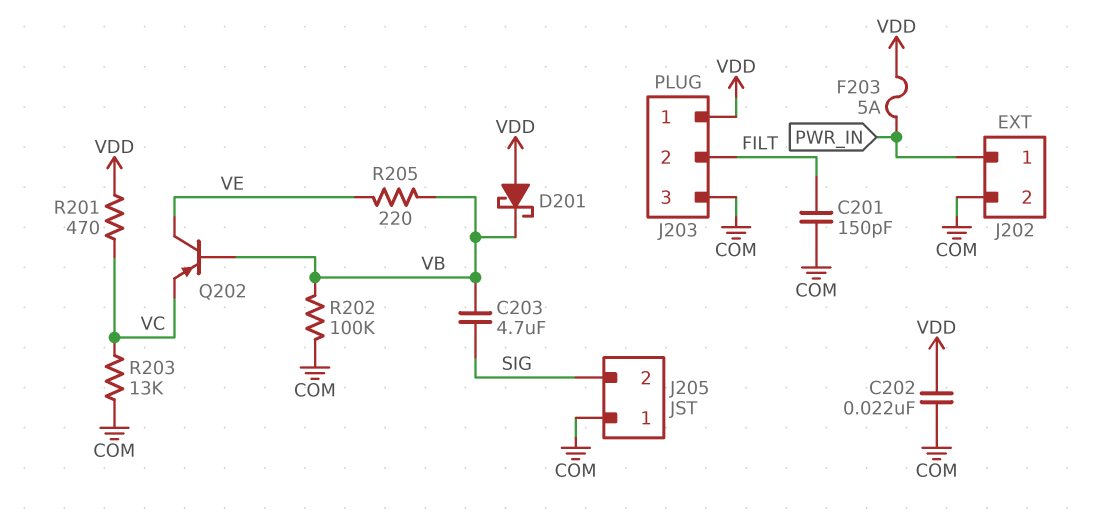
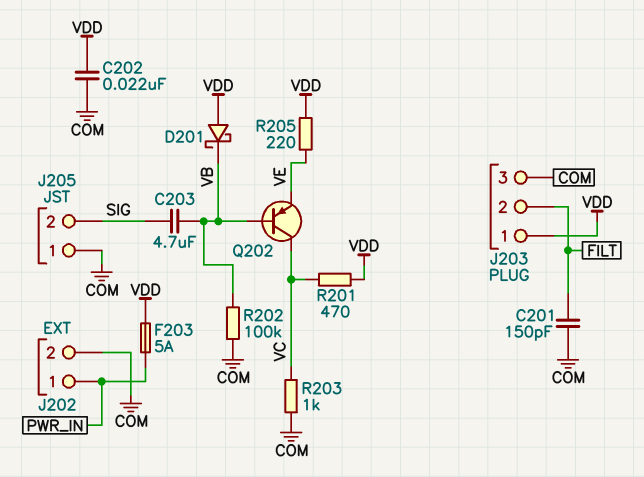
Q202: PNP (B VB, C VE, E VC) -> PNP (B VB, C VC, E VE)
R203: 13k (COM, VC) -> 1k (COM, VC)
R205: 220 (VB, VE) -> 220 (VDD, VE)

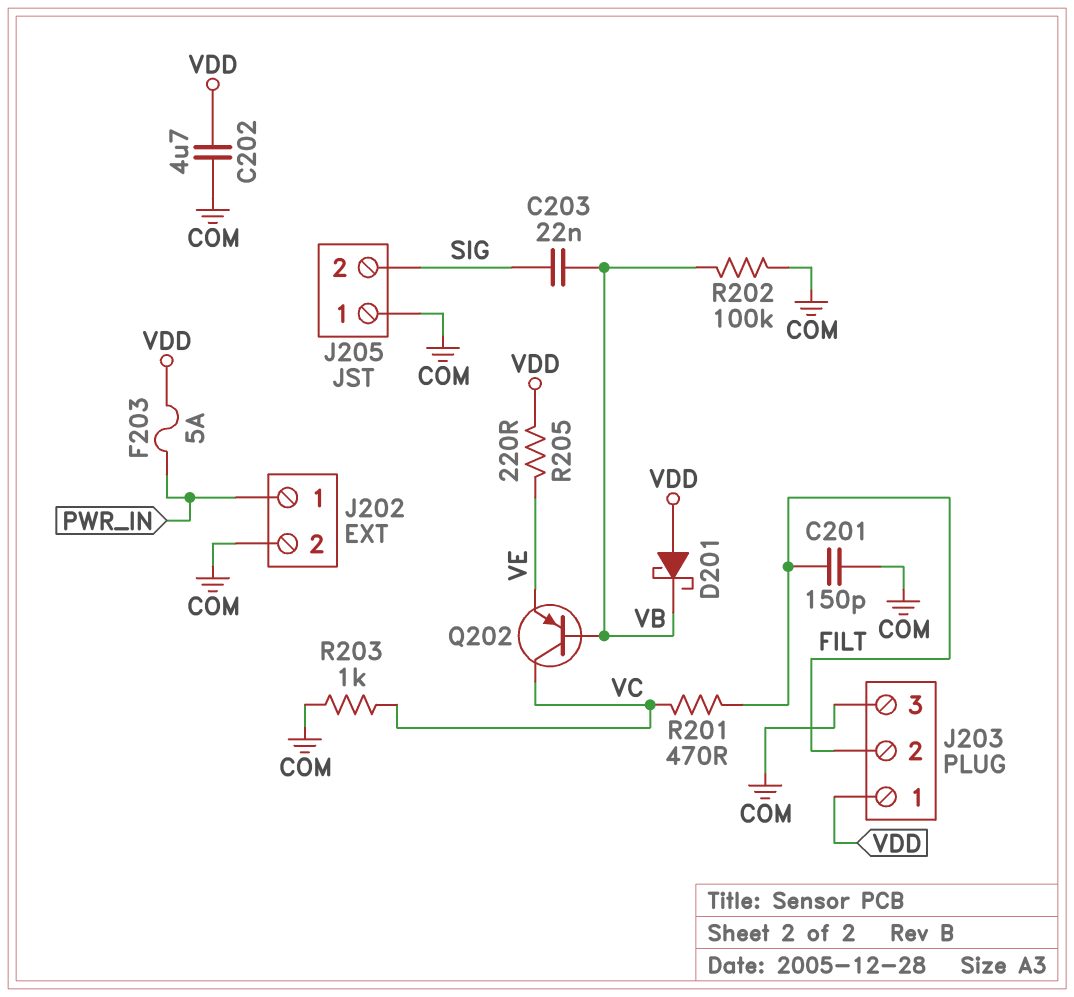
C202: 22nF (COM, VDD) -> 4.7uF (COM, VDD)
C203: 4.7uF (SIG, VB) -> 22nF (SIG, VB)
R201: 470 (VC, VDD) -> 470 (FILT, VC)

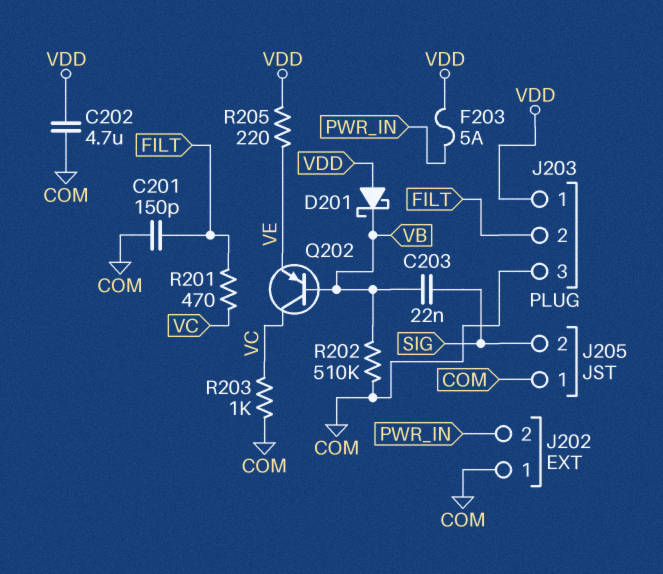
J202 pin 1: PWR_IN -> COM
J202 pin 2: COM -> PWR_IN
R202: 100k (COM, VB) -> 510k (COM, VB)

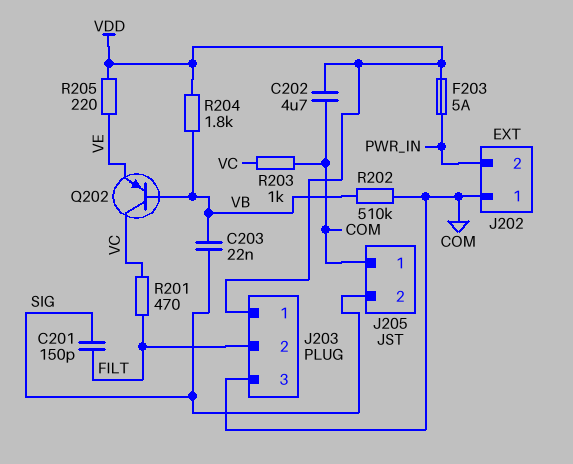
C201: 150pF (COM, FILT) -> 150pF (FILT, SIG)
D201: schottky (A VDD, K VB) -> none
R204: none -> 1.8k (VB, VDD)

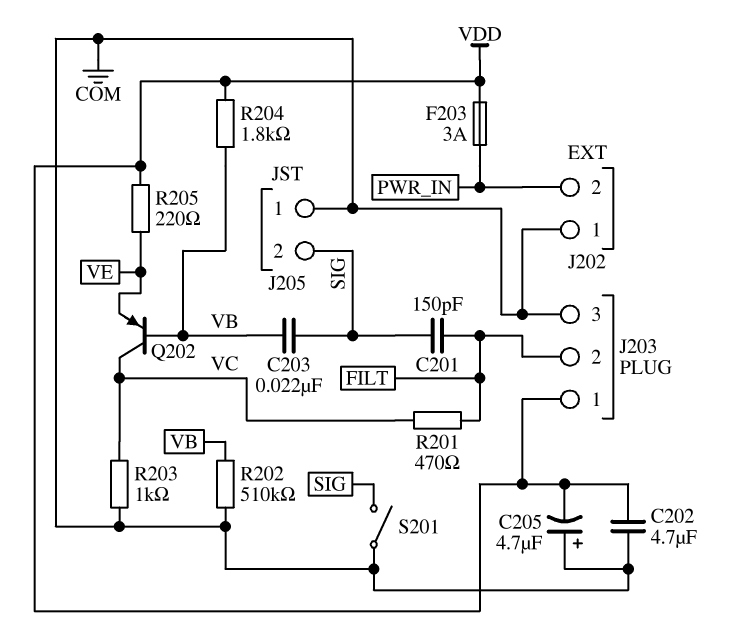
C205: none -> 4.7uF (plus COM, minus VDD)
F203: 5A (PWR_IN, VDD) -> 3A (PWR_IN, VDD)
S201: none -> switch (COM, SIG)

